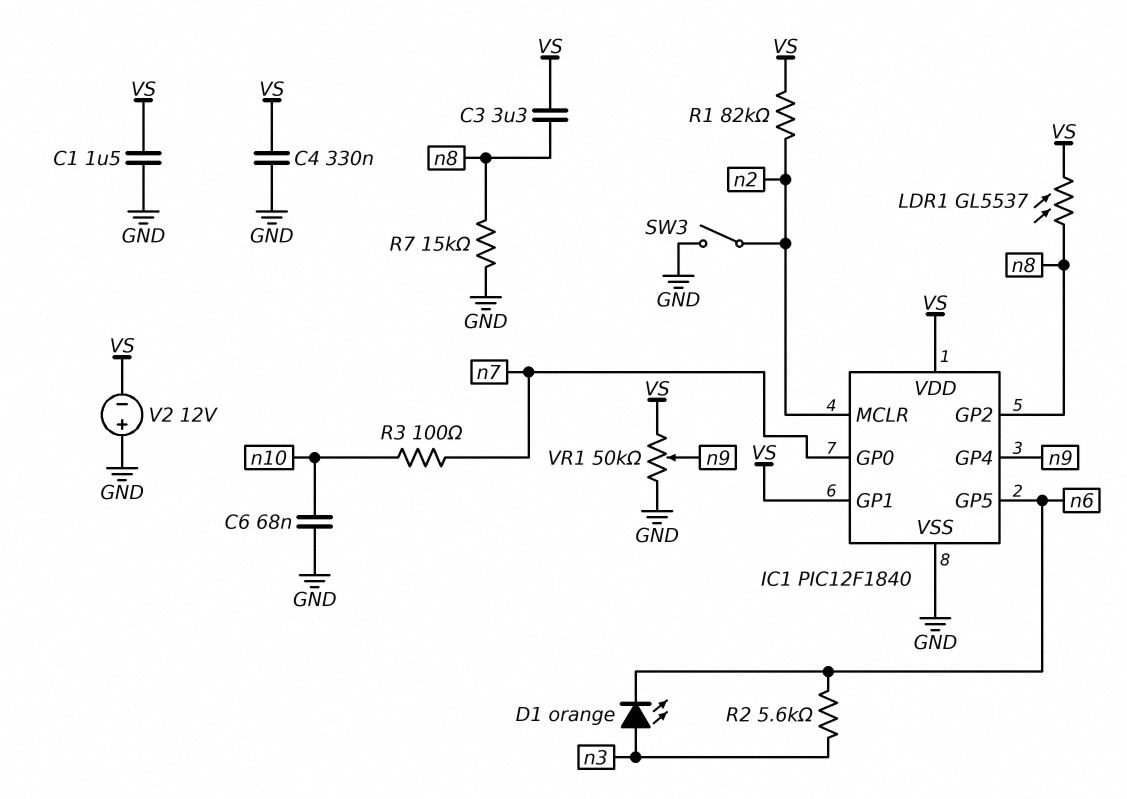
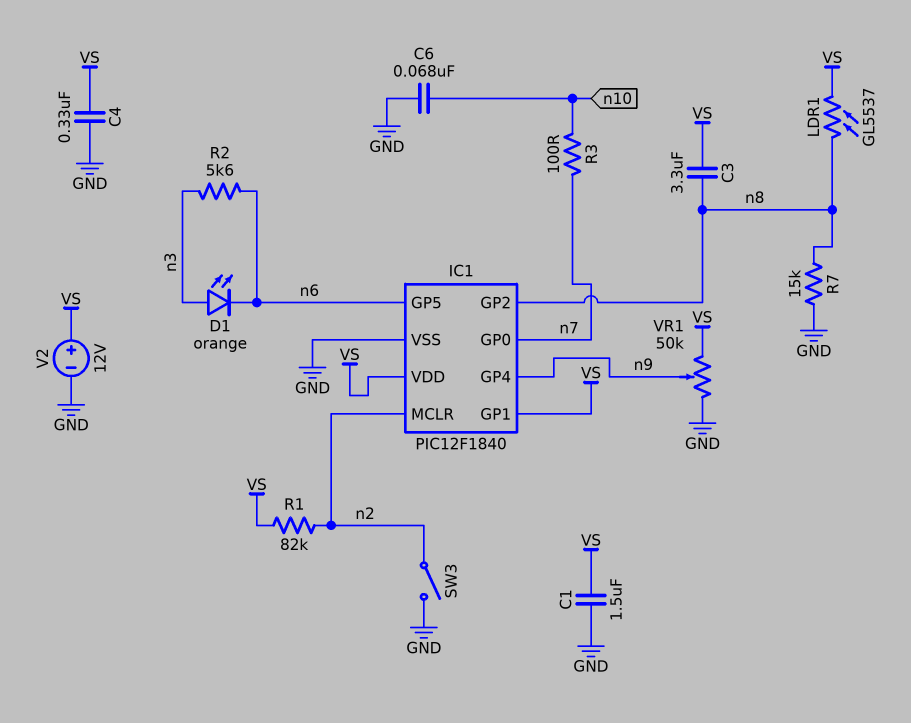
V2: 12V (plus GND, minus VS) -> 12V (plus VS, minus GND)

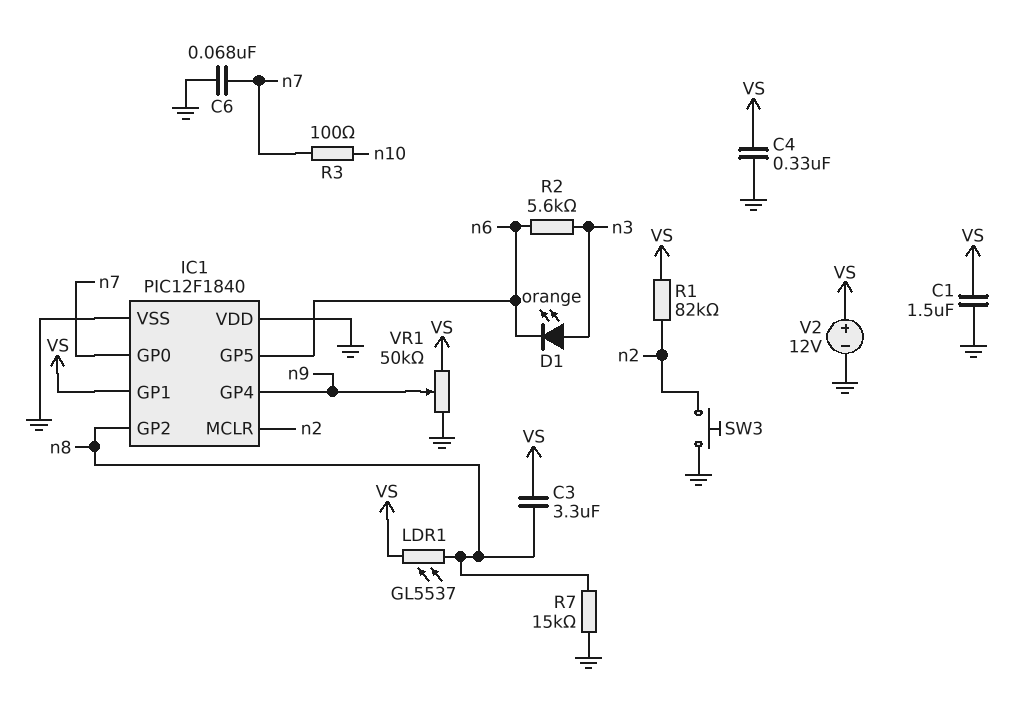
C6: 68nF (GND, n10) -> 68nF (GND, n7)
IC1 pin VDD: VS -> GND
SW3: switch (GND, n2) -> button (GND, n2)

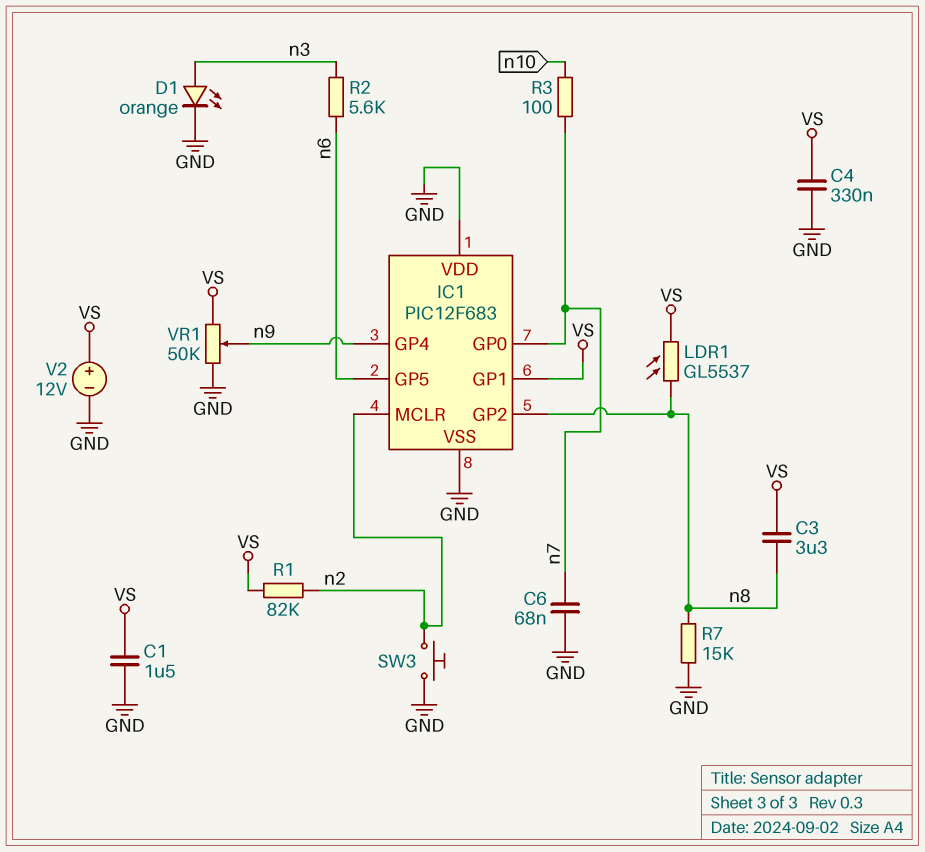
D1: LED orange (A n3, K n6) -> LED orange (A n3, K GND)
IC1: PIC12F1840 -> PIC12F683

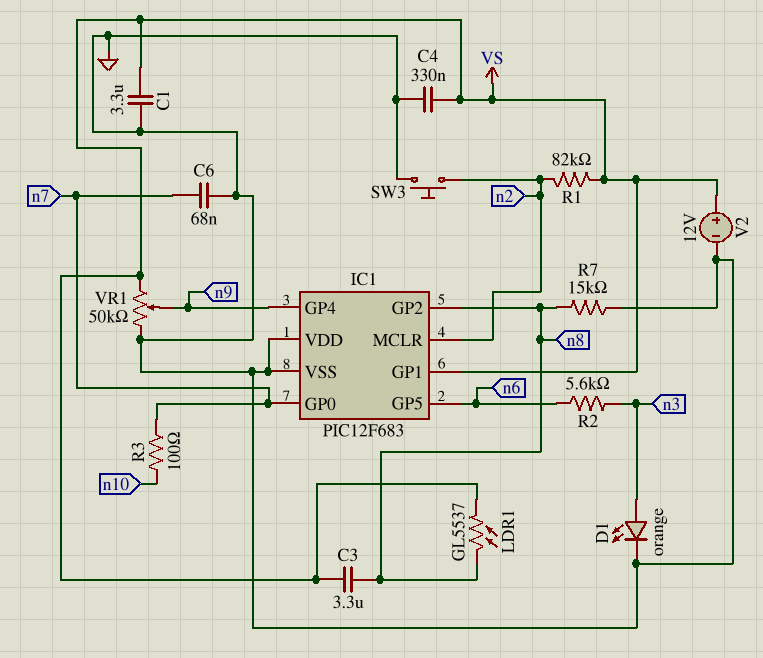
C1: 1.5uF (GND, VS) -> 3.3uF (GND, VS)

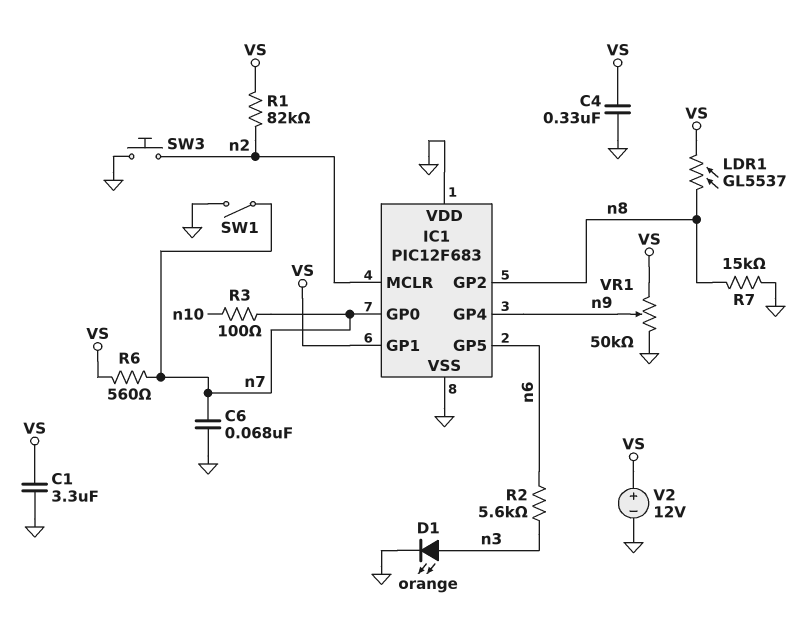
C3: 3.3uF (VS, n8) -> none
R6: none -> 560 (VS, n7)
SW1: none -> switch (GND, n7)

